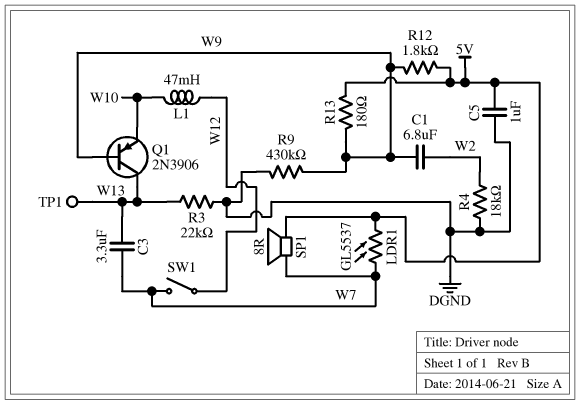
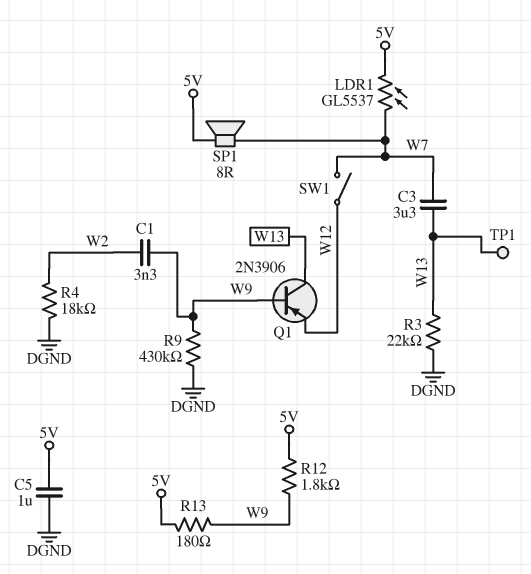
C1: 6.8uF (W2, W9) -> 3.3nF (W2, W9)
L1: 47mH (W10, W12) -> none
Q1: PNP 2N3906 (B W9, C W13, E W10) -> PNP 2N3906 (B W9, C W13, E W12)

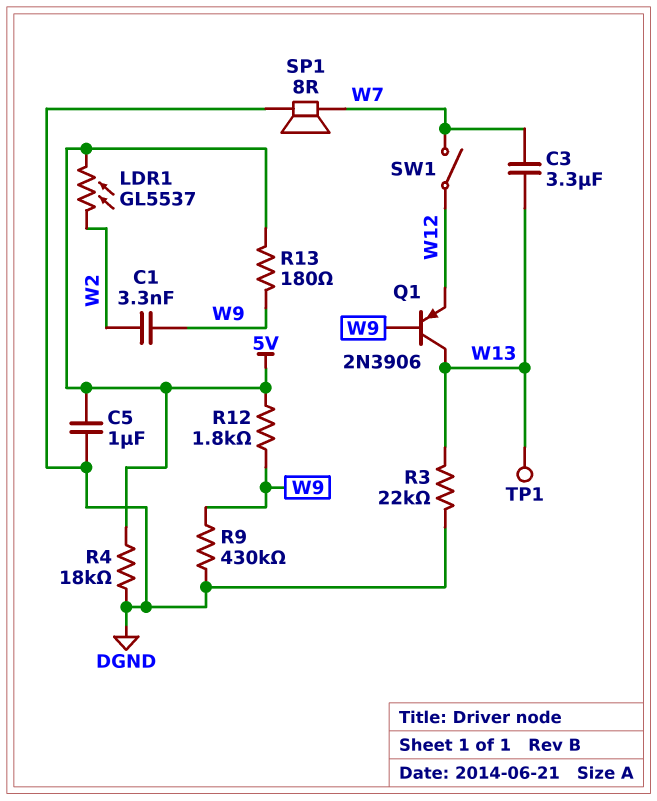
LDR1: GL5537 (5V, W7) -> GL5537 (5V, W2)
R4: 18k (DGND, W2) -> 18k (5V, DGND)
SP1: speaker 8R (5V, W7) -> speaker 8R (DGND, W7)

